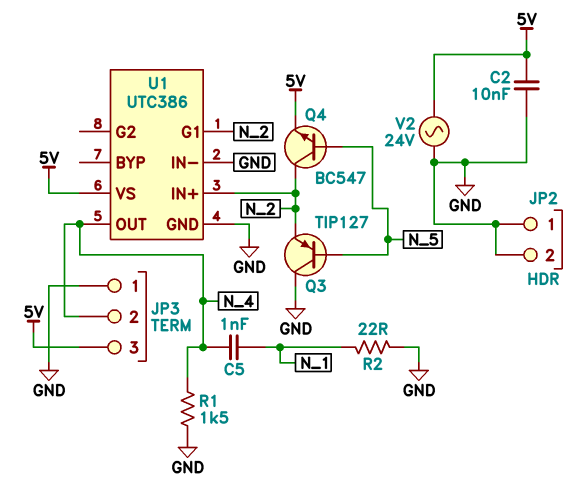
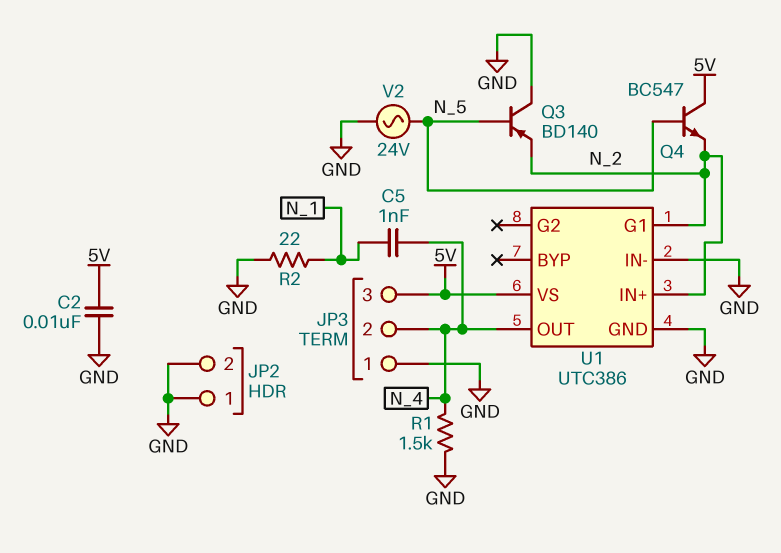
Q3: PNP TIP127 (B N_5, C GND, E N_2) -> PNP BD140 (B N_5, C GND, E N_2)
Q4: NPN BC547 (B N_5, C N_2, E 5V) -> NPN BC547 (B N_5, C 5V, E N_2)
V2: AC 24V (5V, GND) -> AC 24V (GND, N_5)

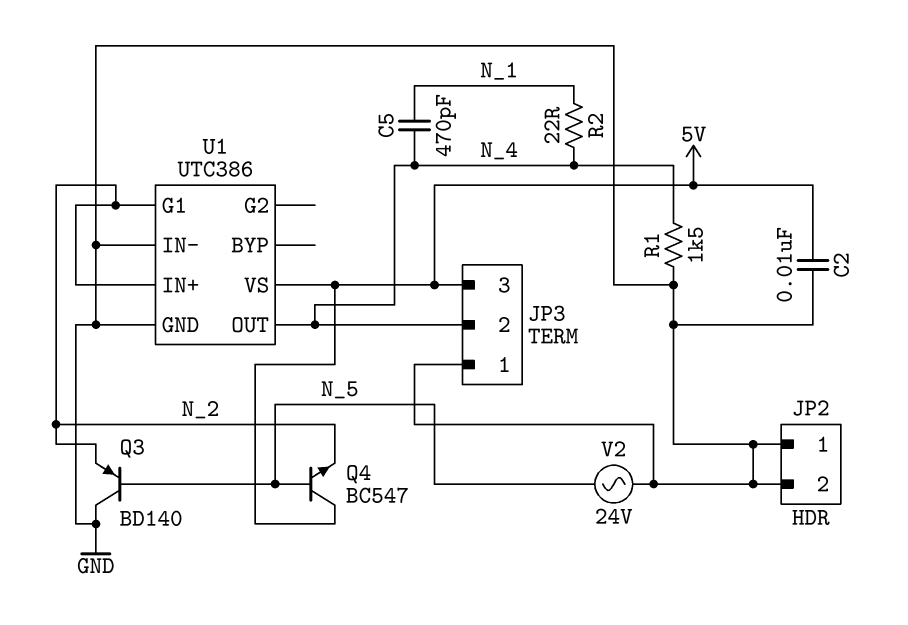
C5: 1nF (N_1, N_4) -> 470pF (N_1, N_4)
R2: 22 (GND, N_1) -> 22 (N_1, N_4)

